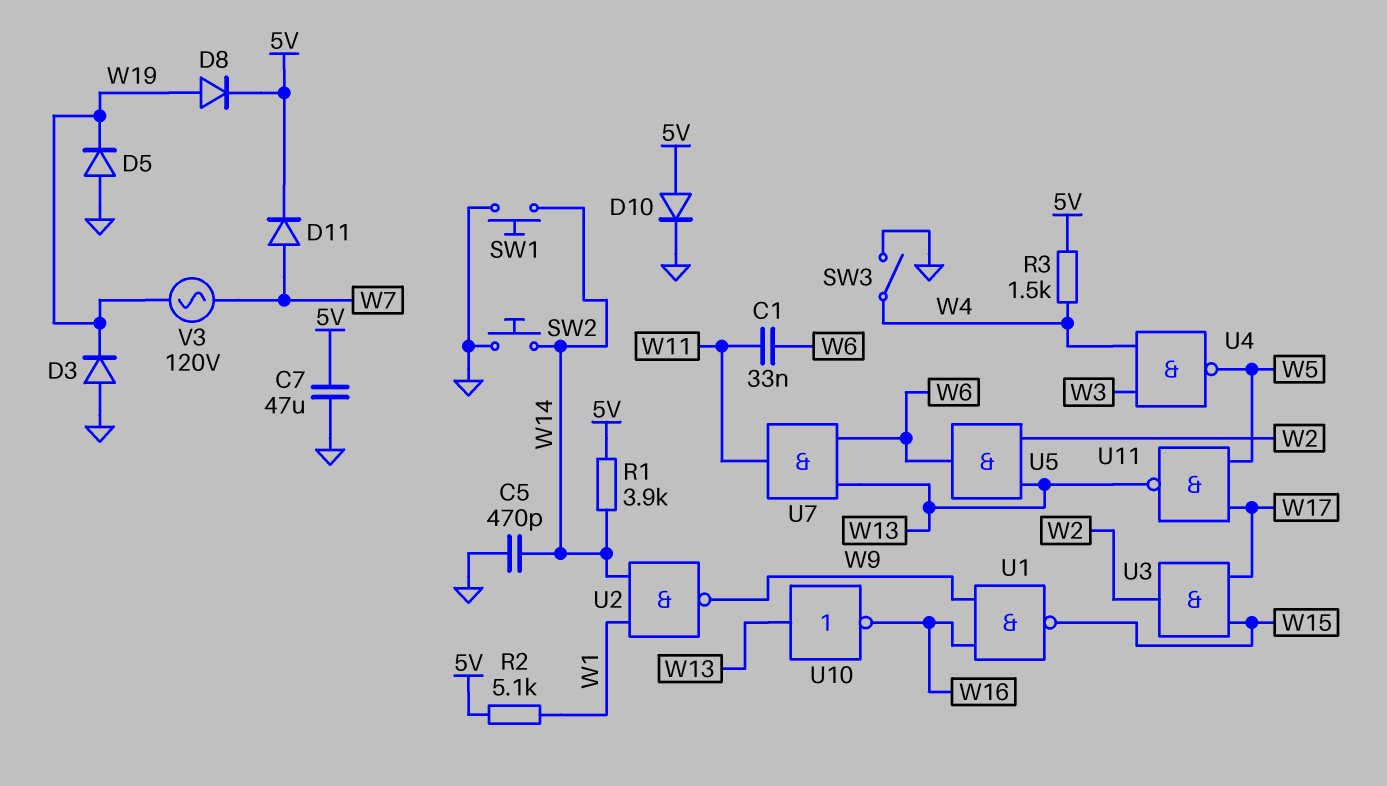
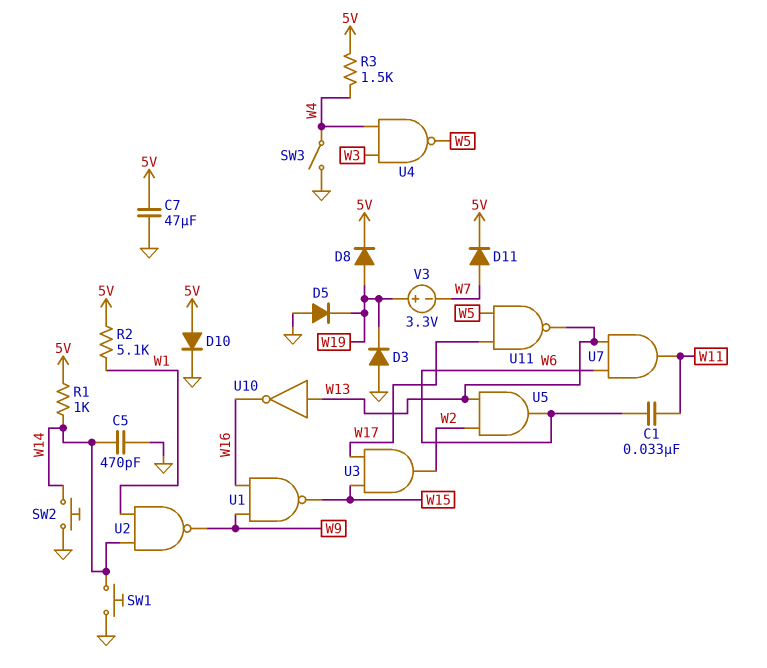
R1: 3.9k (5V, W14) -> 1k (5V, W14)
V3: AC 120V (W7, W19) -> 3.3V (plus W19, minus W7)

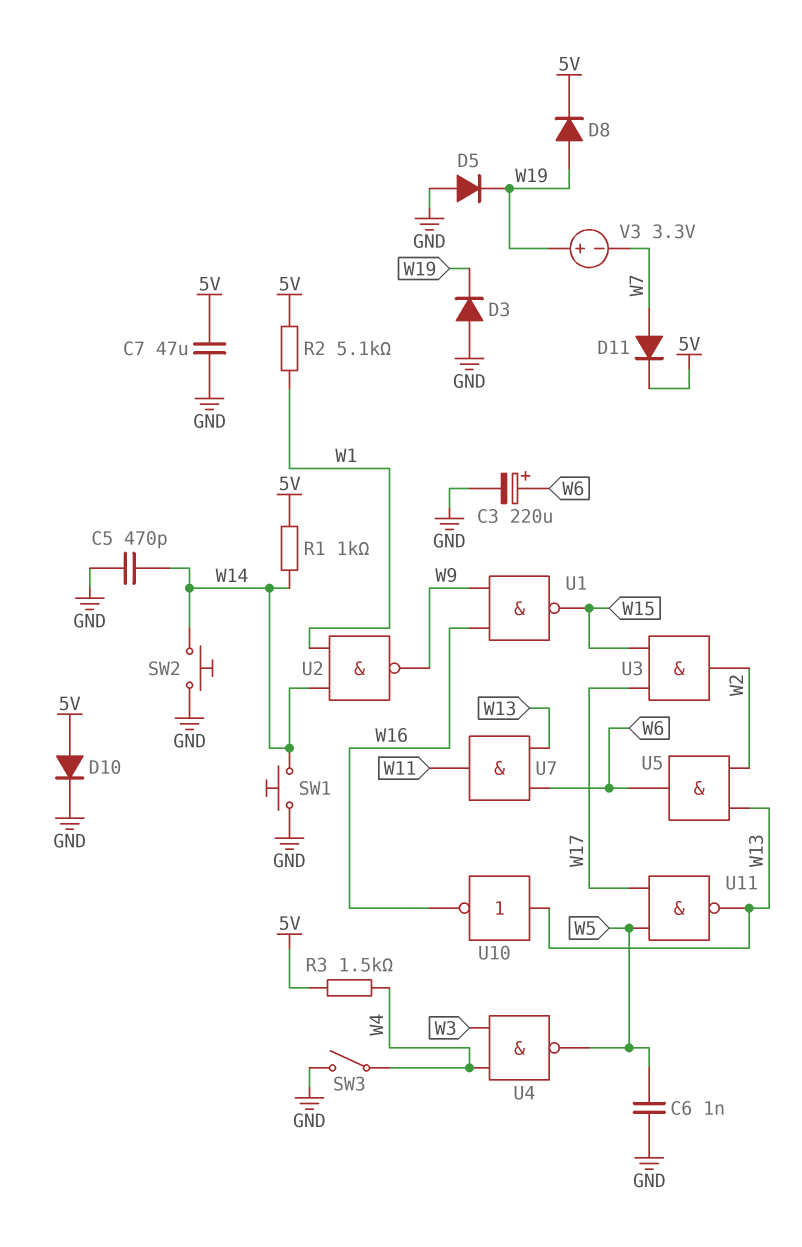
C1: 33nF (W6, W11) -> none
C3: none -> 220uF (plus W6, minus GND)
C6: none -> 1nF (GND, W5)

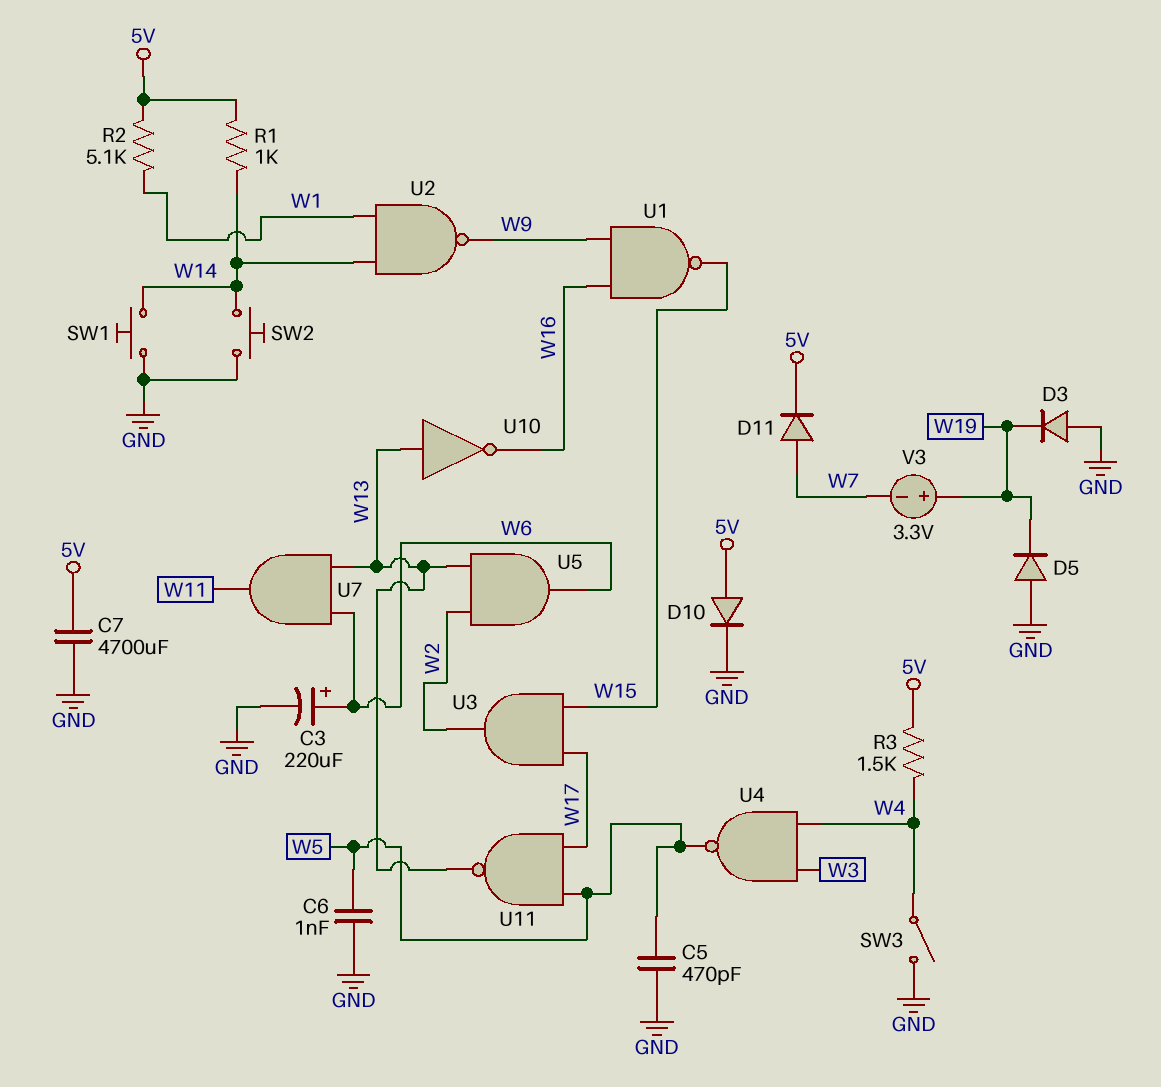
C5: 470pF (GND, W14) -> 470pF (GND, W5)
C7: 47uF (5V, GND) -> 4700uF (5V, GND)
D8: diode (A W19, K 5V) -> none

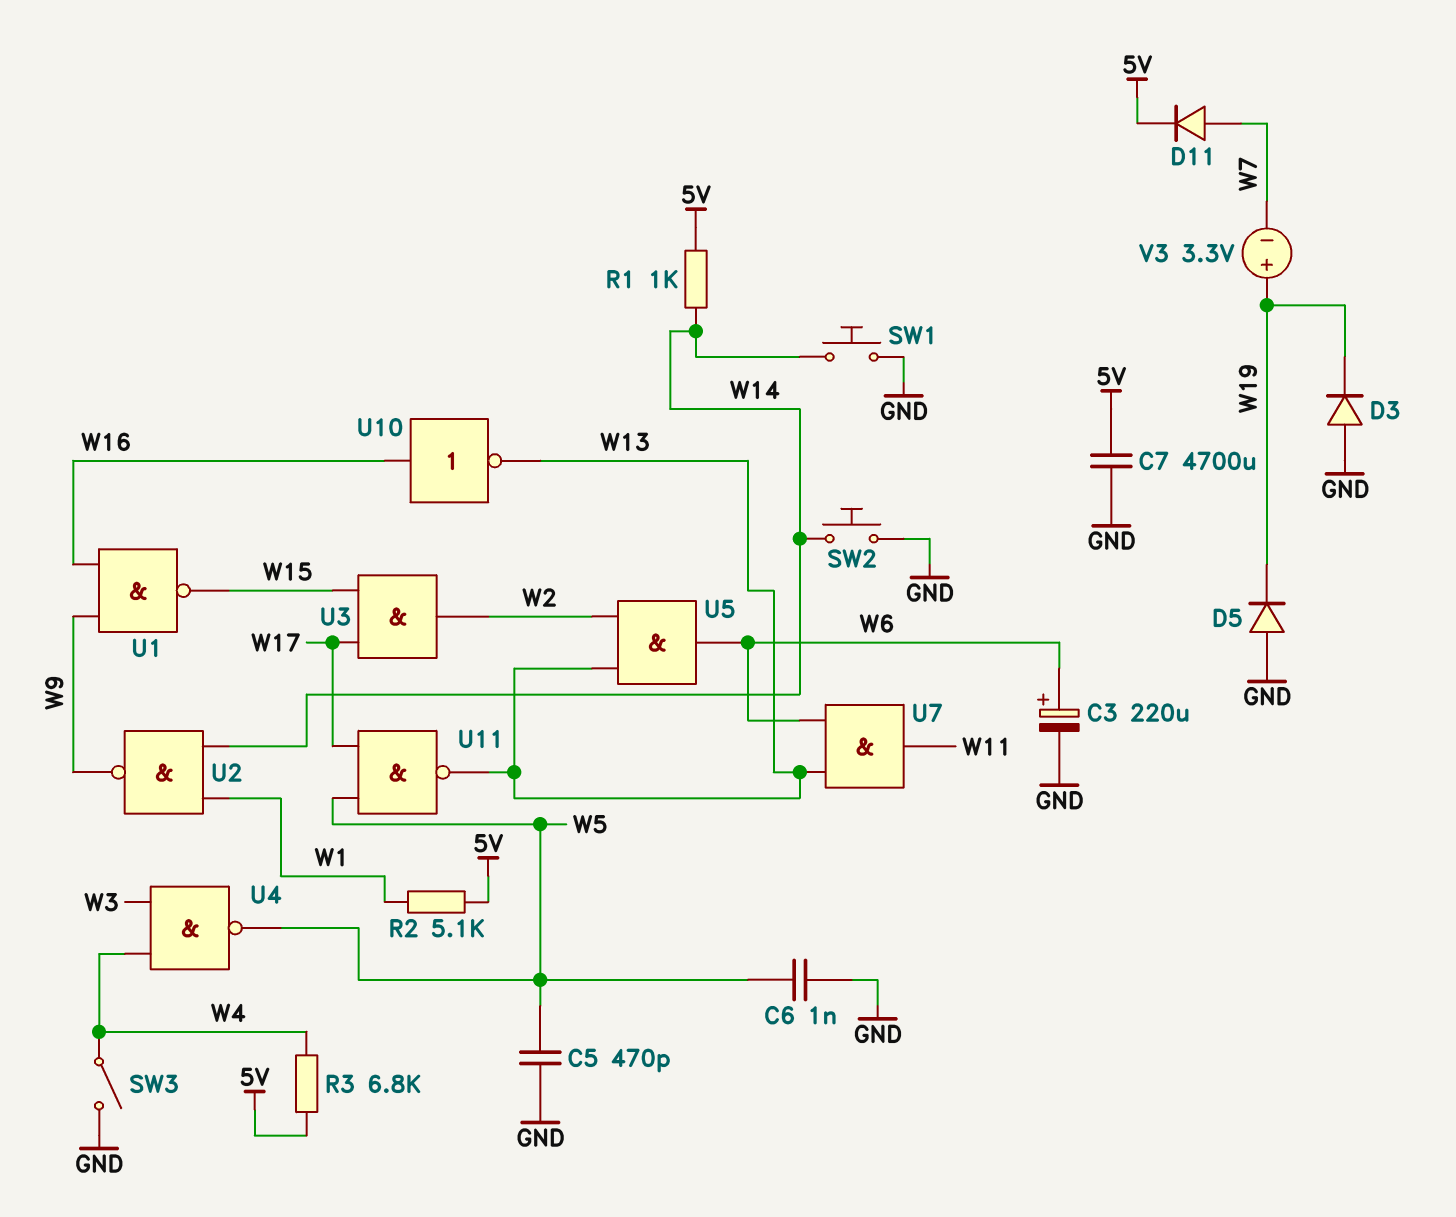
D10: diode (A 5V, K GND) -> none
R3: 1.5k (5V, W4) -> 6.8k (5V, W4)
U10: NOT (in W13, out W16) -> NOT (in W16, out W13)

